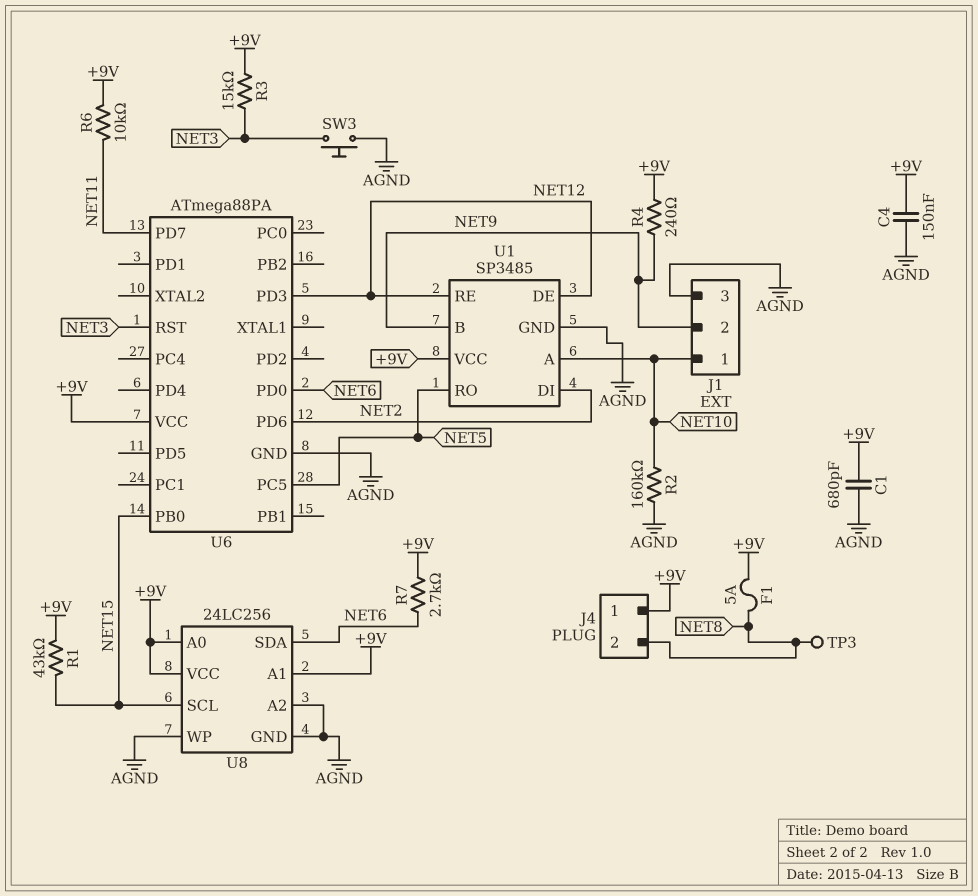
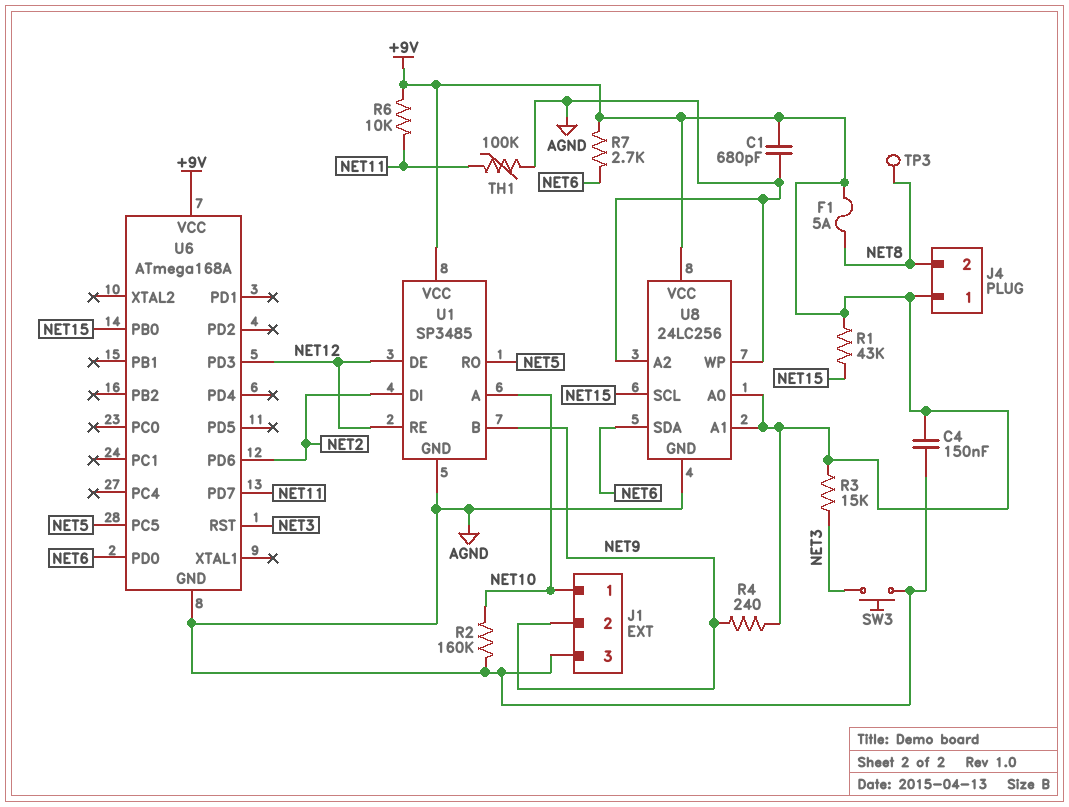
TH1: none -> 100k (AGND, NET11)
U6: ATmega88PA -> ATmega168A

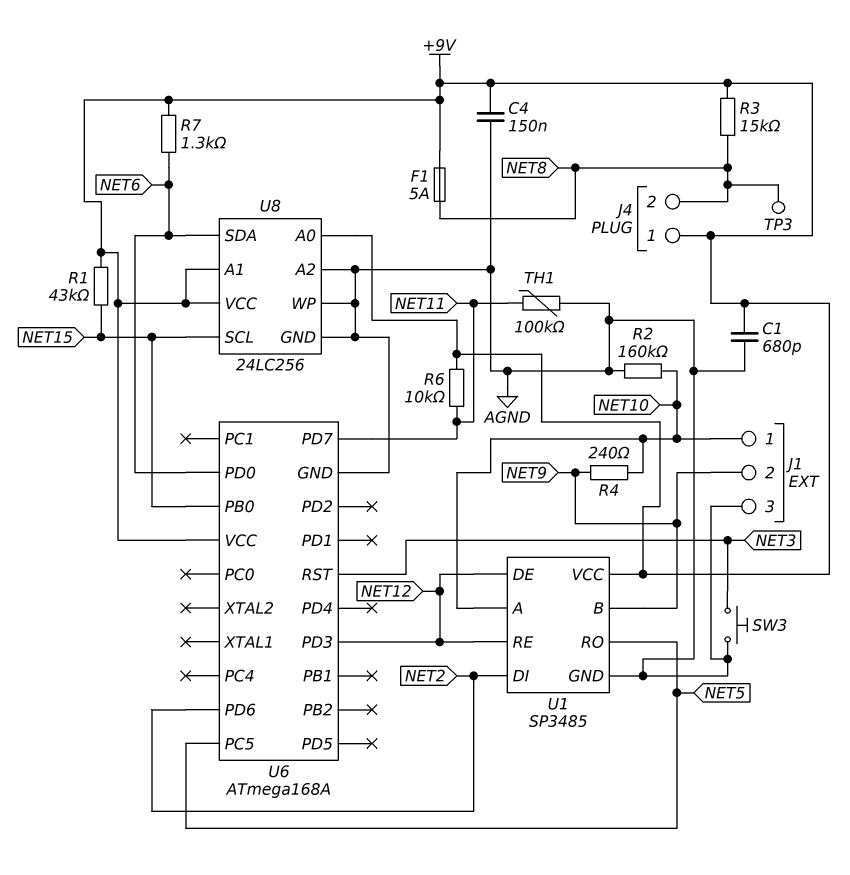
R3: 15k (+9V, NET3) -> 15k (+9V, NET8)
R4: 240 (+9V, NET9) -> 240 (NET9, NET10)
R7: 2.7k (+9V, NET6) -> 1.3k (+9V, NET6)

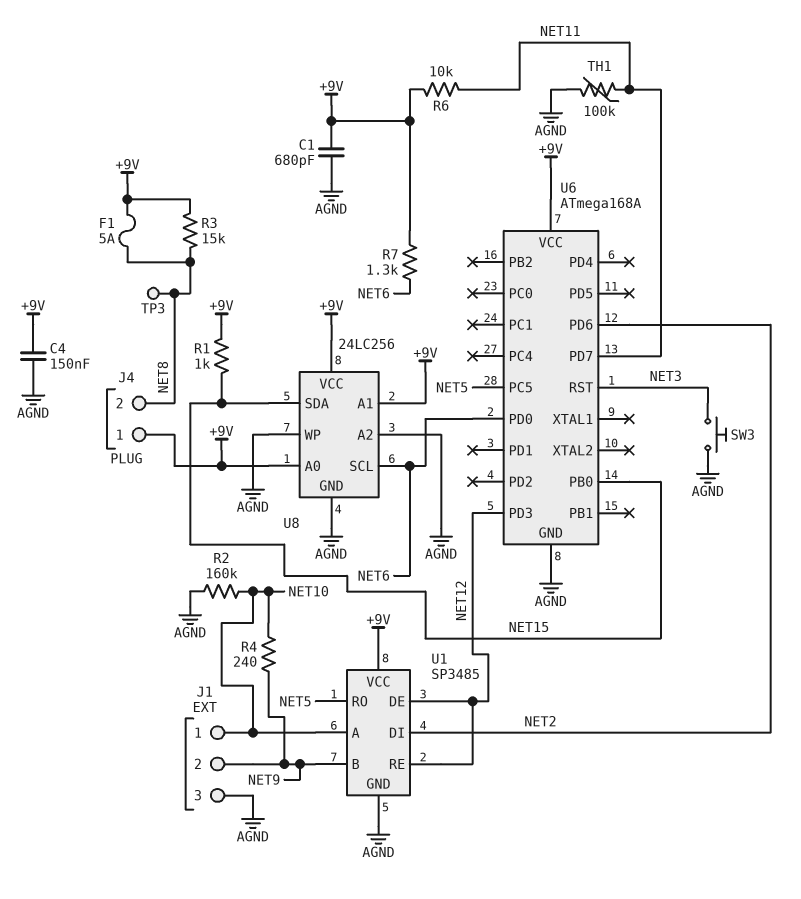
R1: 43k (+9V, NET15) -> 1k (+9V, NET15)
U8 pin SCL: NET15 -> NET6
U8 pin SDA: NET6 -> NET15

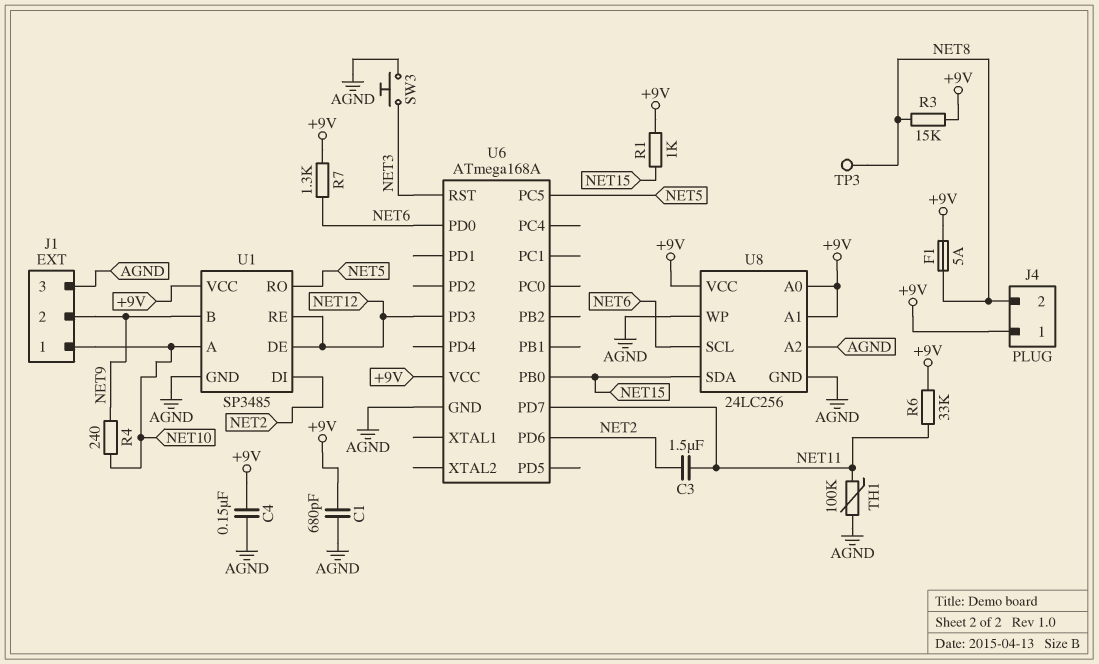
C3: none -> 1.5uF (NET2, NET11)
R2: 160k (AGND, NET10) -> none
R6: 10k (+9V, NET11) -> 33k (+9V, NET11)

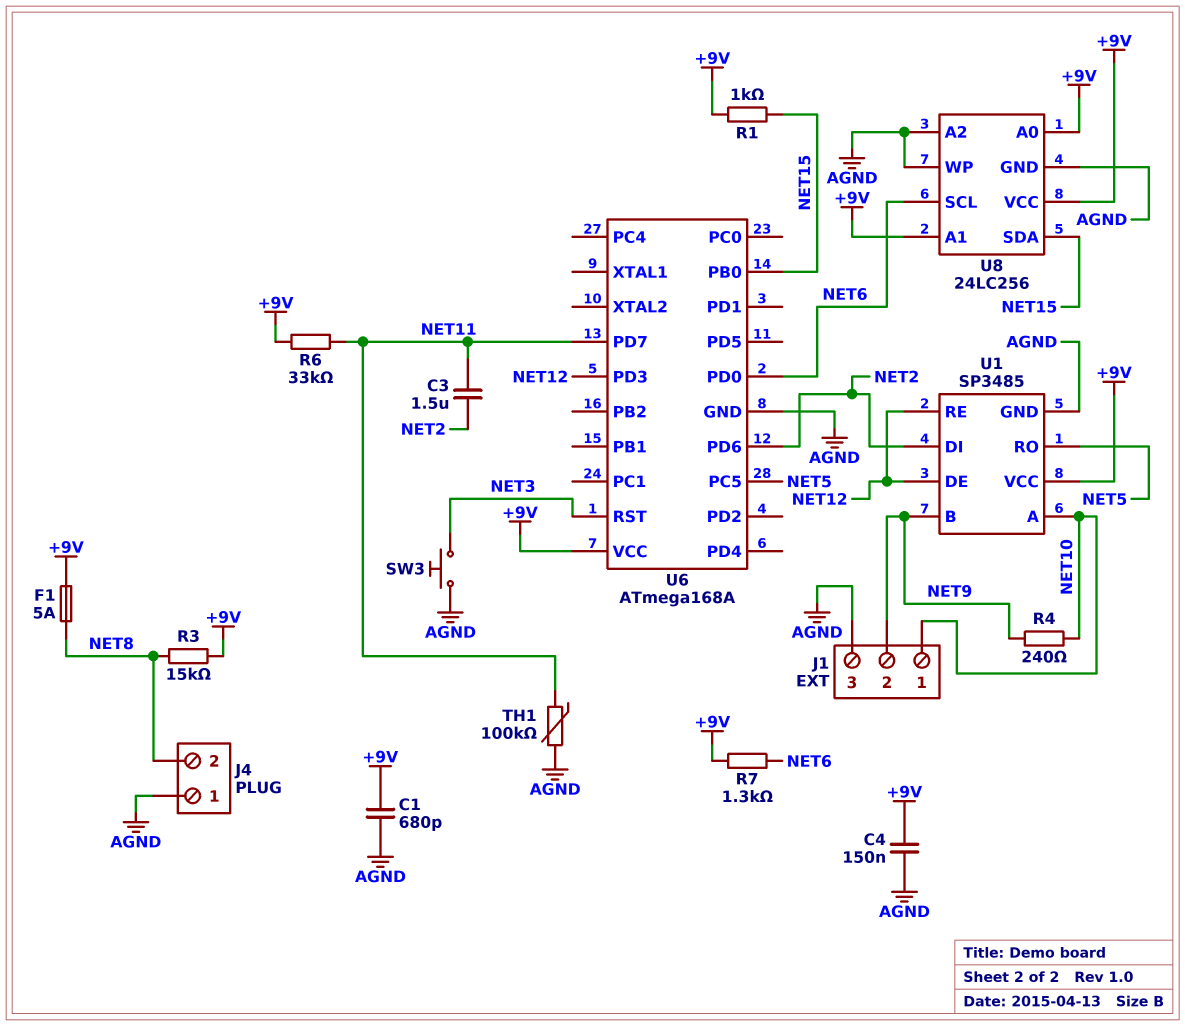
J4 pin 1: +9V -> AGND
TP3: test point (NET8) -> none

